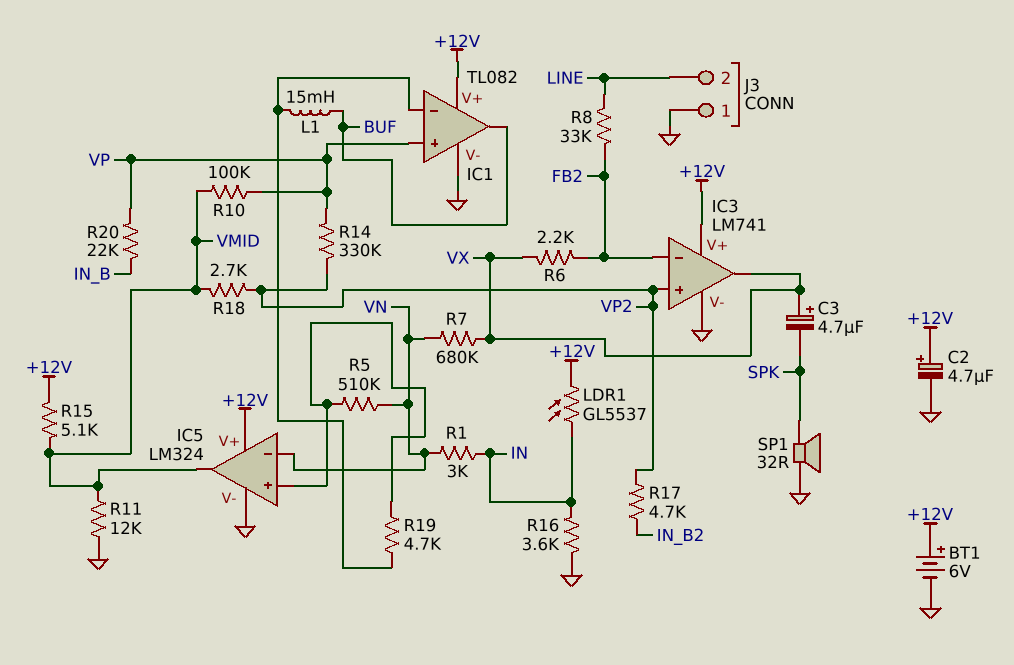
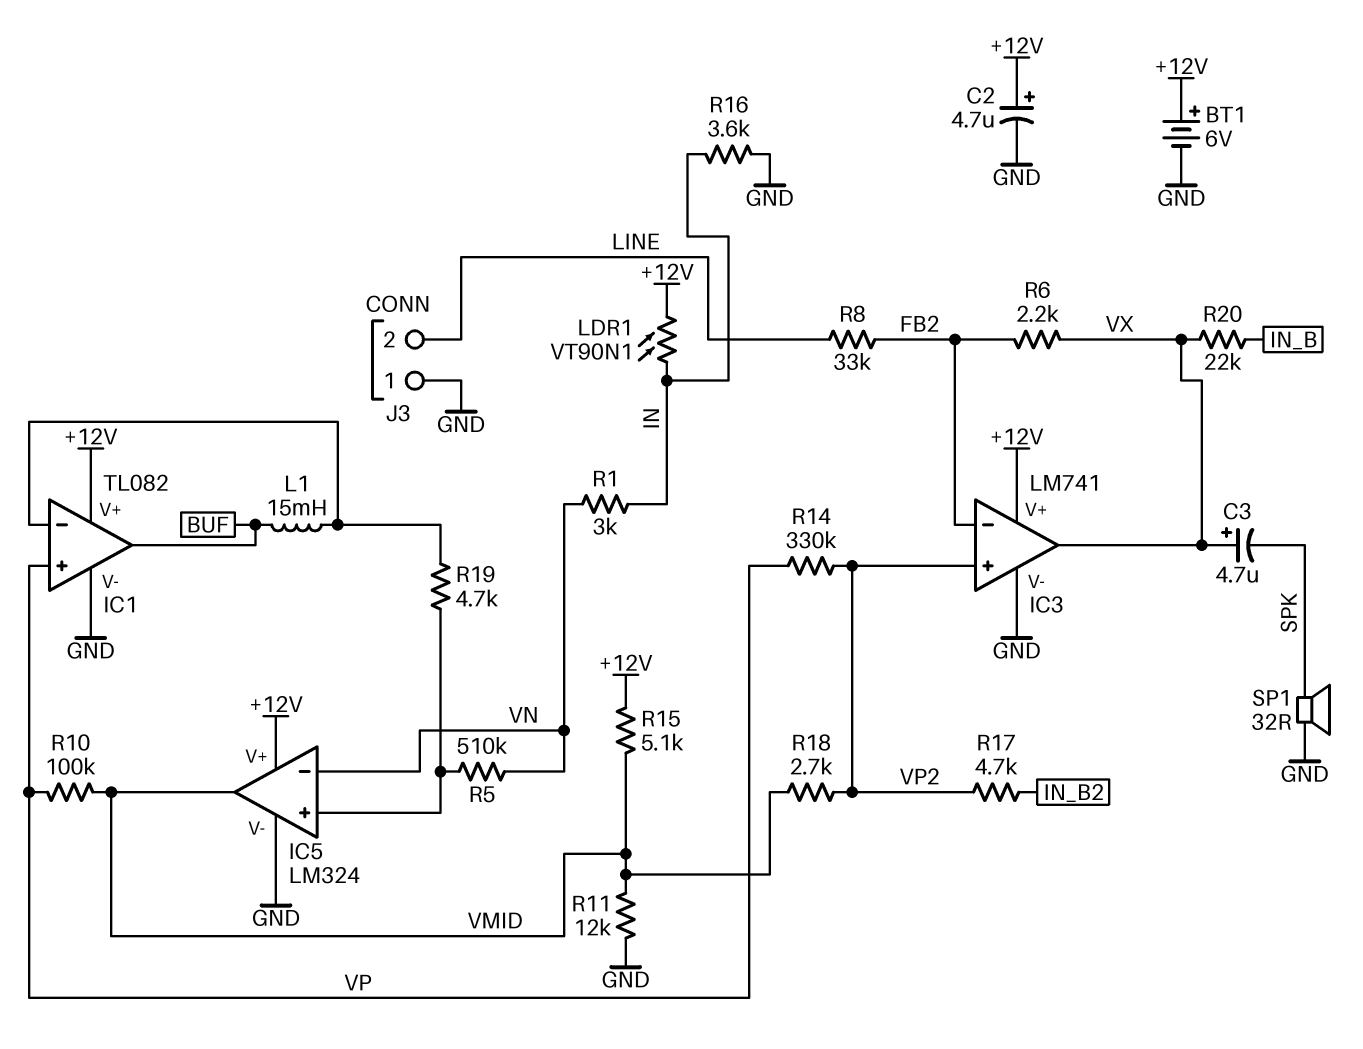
LDR1: GL5537 (+12V, IN) -> VT90N1 (+12V, IN)
R7: 680k (VN, VX) -> none
R20: 22k (IN_B, VP) -> 22k (IN_B, VX)

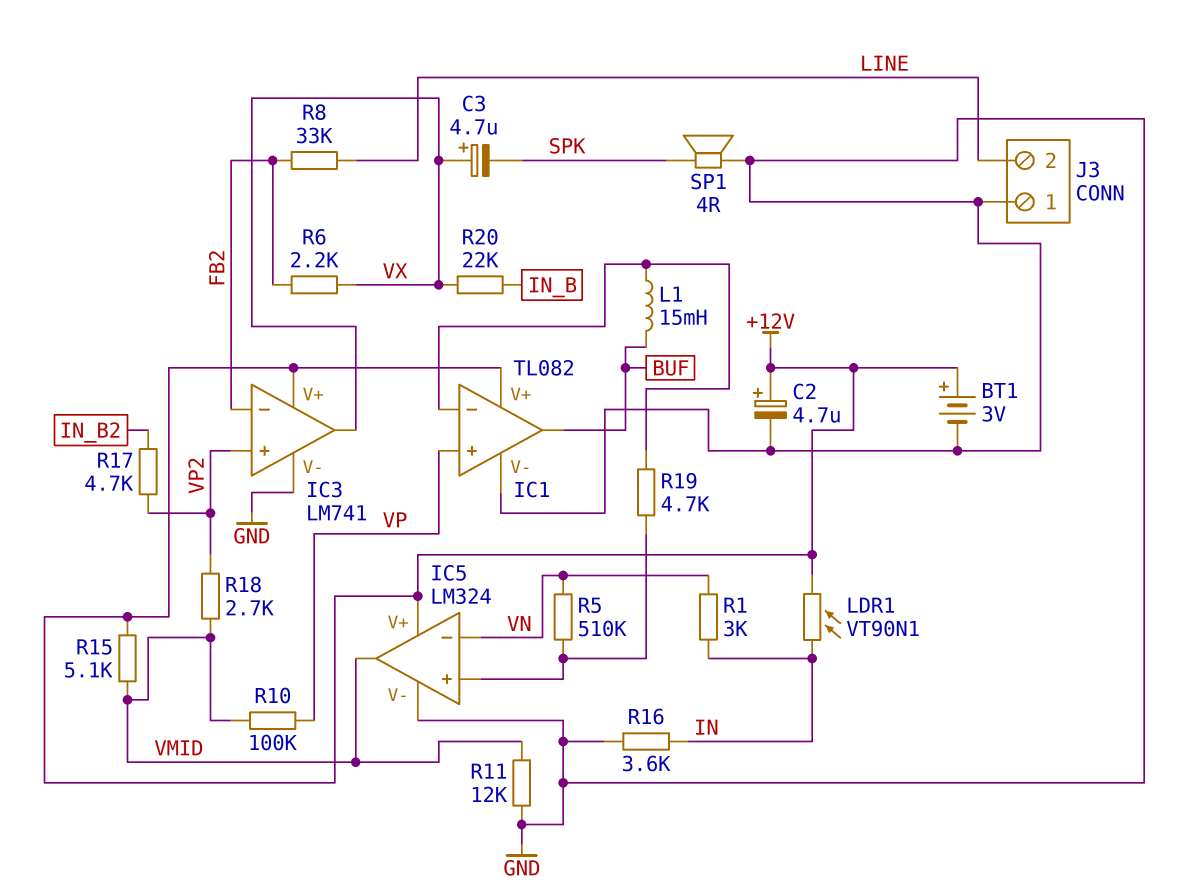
BT1: 6V (plus +12V, minus GND) -> 3V (plus +12V, minus GND)
R14: 330k (VP, VP2) -> none
SP1: speaker 32R (GND, SPK) -> speaker 4R (GND, SPK)

